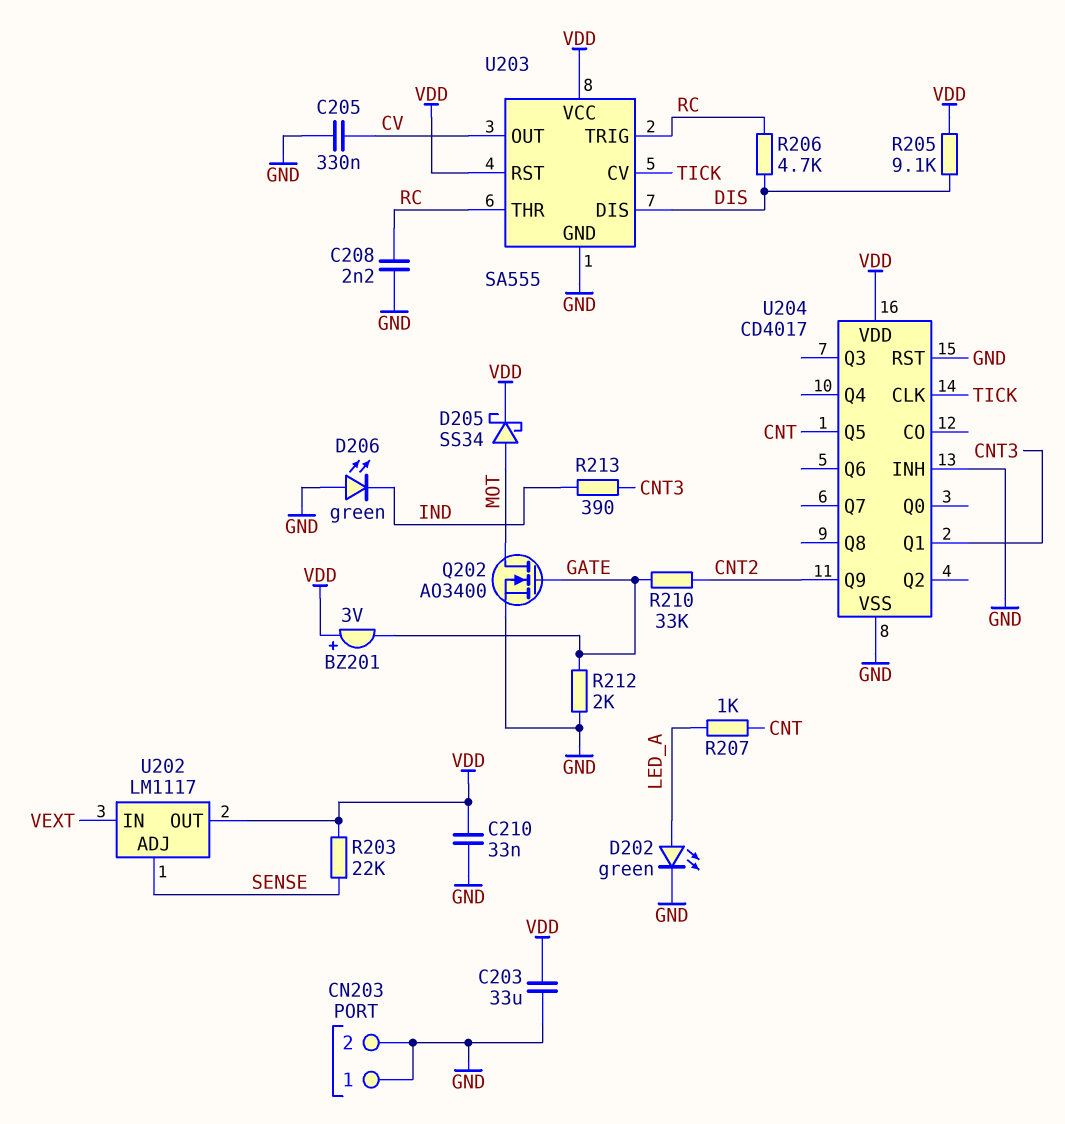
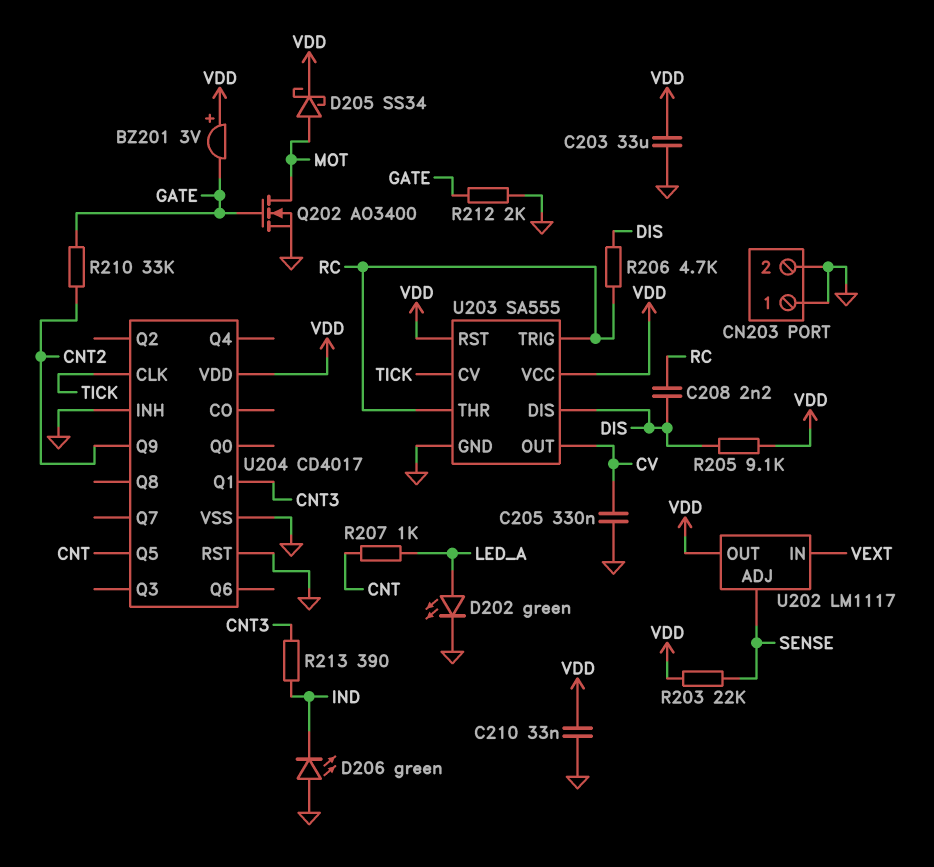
C208: 2.2nF (GND, RC) -> 2.2nF (DIS, RC)

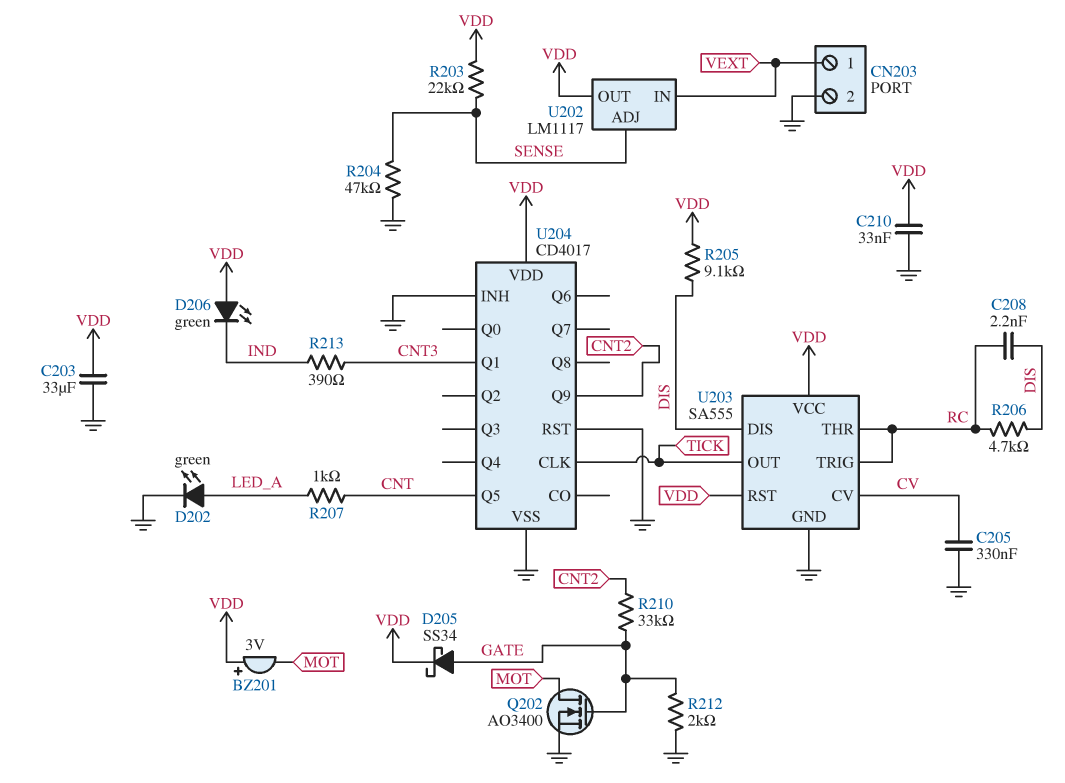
BZ201: buzzer 3V (plus VDD, minus GATE) -> buzzer 3V (plus VDD, minus MOT)
CN203 pin 1: GND -> VEXT
D205: schottky SS34 (A MOT, K VDD) -> schottky SS34 (A GATE, K VDD)
D206: LED green (A GND, K IND) -> LED green (A VDD, K IND)
R204: none -> 47k (GND, SENSE)
U203 pin CV: TICK -> CV
U203 pin OUT: CV -> TICK

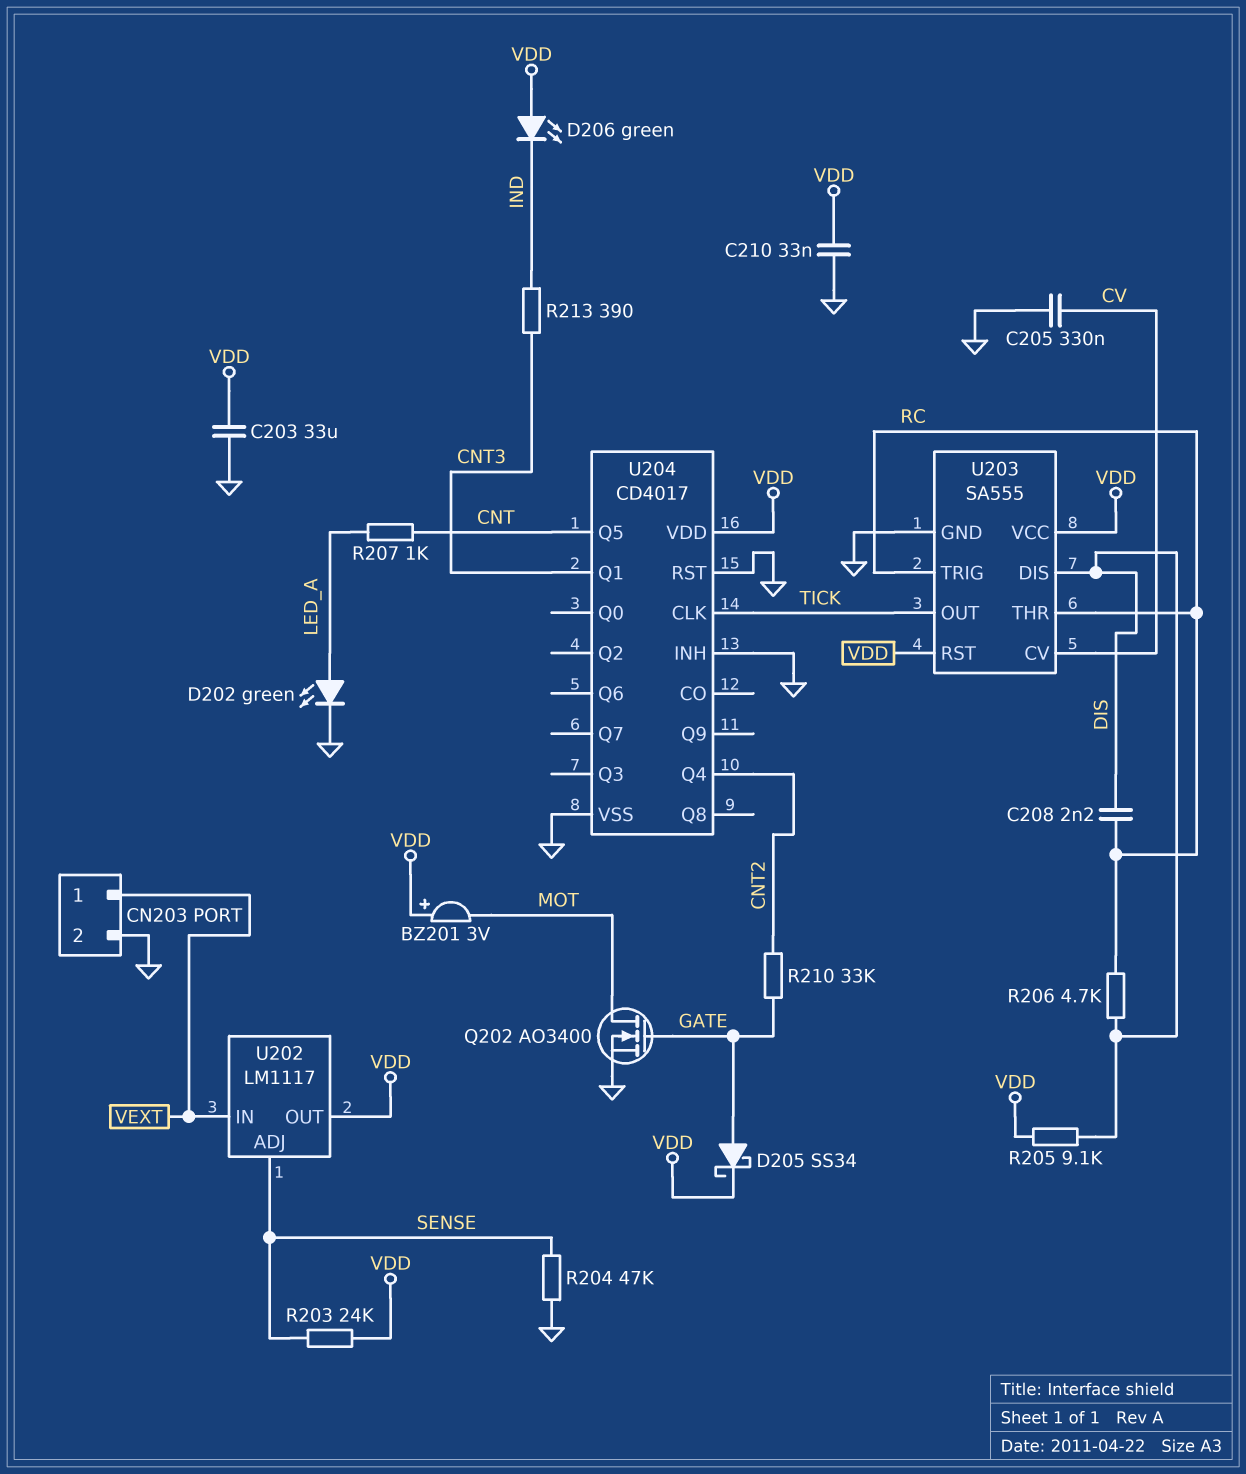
R203: 22k (SENSE, VDD) -> 24k (SENSE, VDD)
R212: 2k (GATE, GND) -> none
U204 pin Q4: none -> CNT2
U204 pin Q9: CNT2 -> none

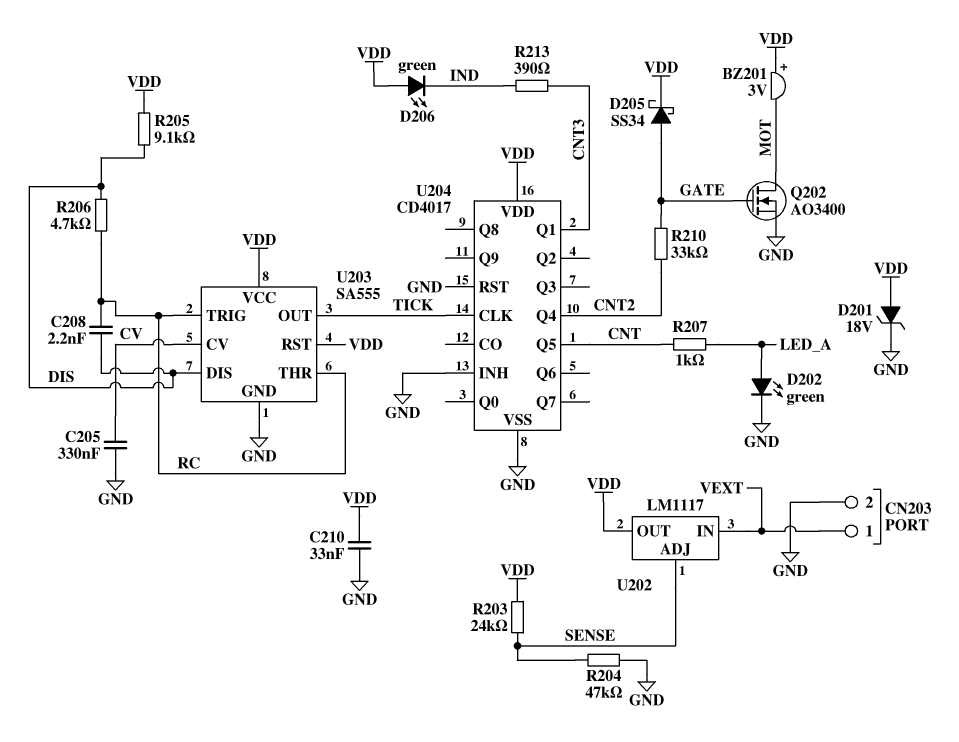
C203: 33uF (GND, VDD) -> none
D201: none -> zener 18V (A VDD, K GND)

